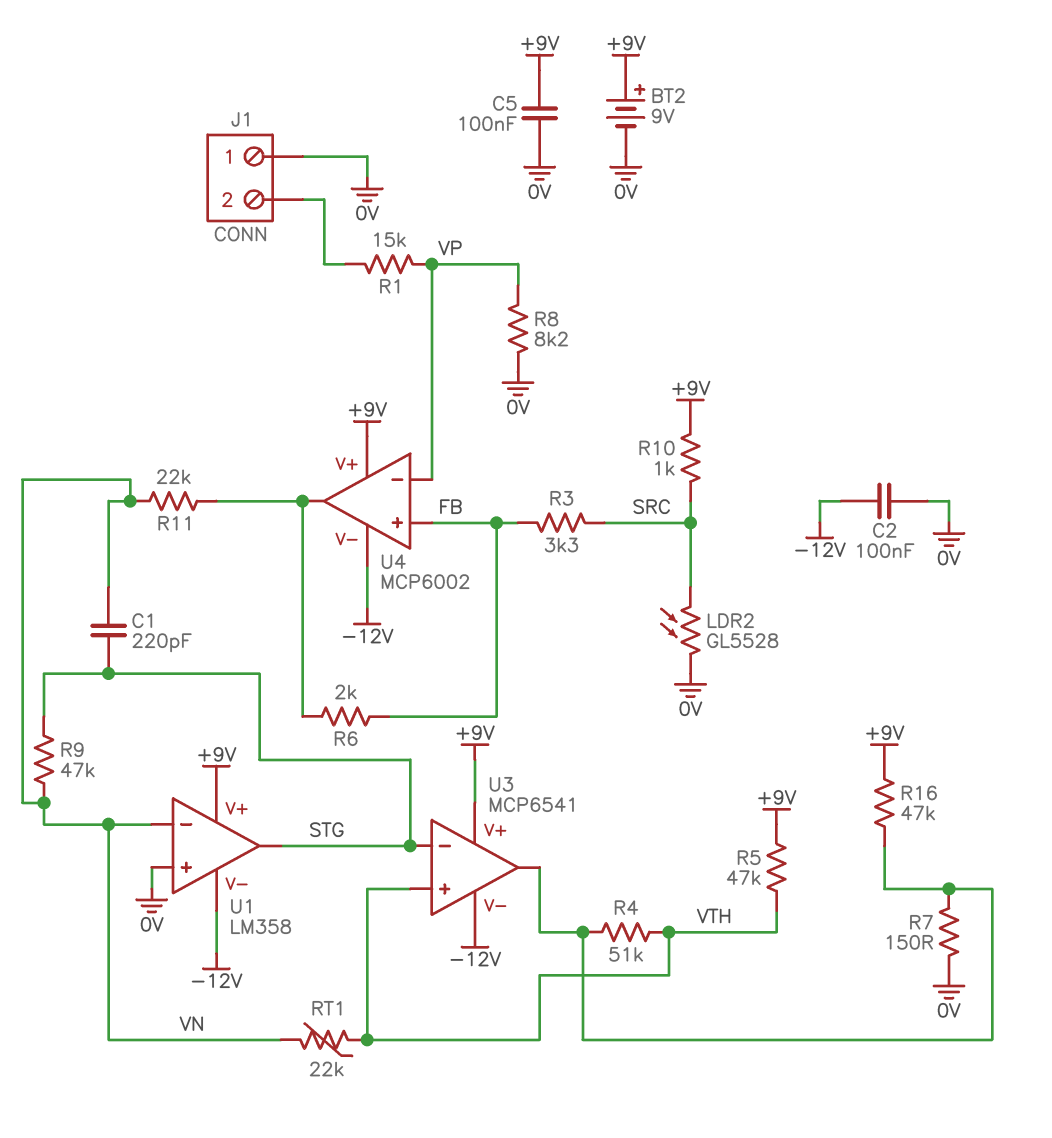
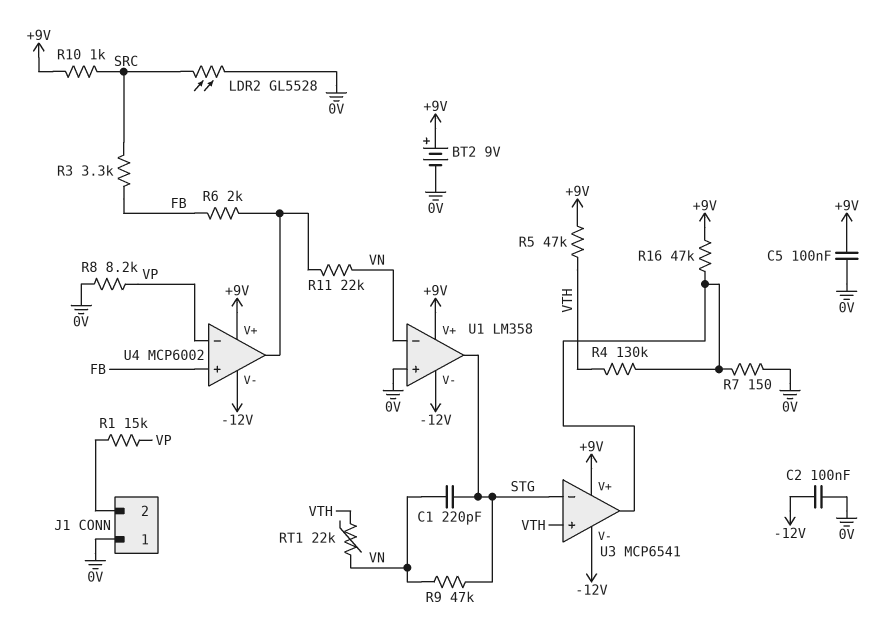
R4: 51k (U3/out, VTH) -> 130k (U3/out, VTH)

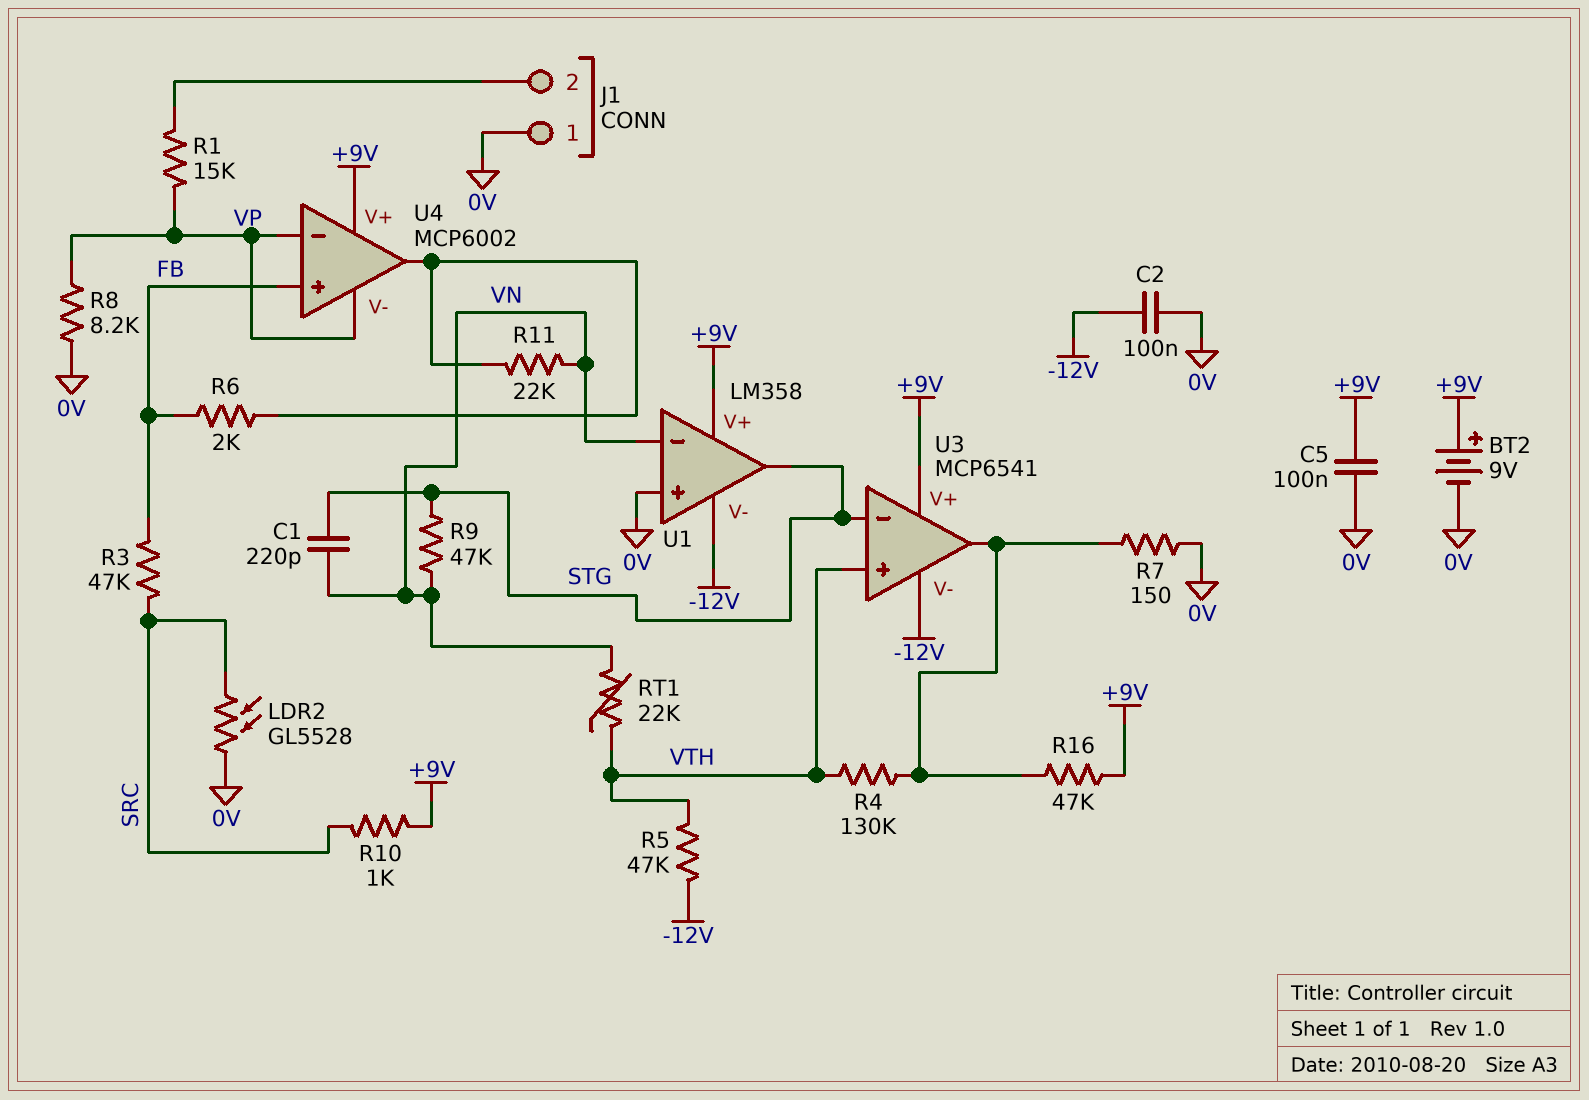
R3: 3.3k (FB, SRC) -> 47k (FB, SRC)
R5: 47k (+9V, VTH) -> 47k (-12V, VTH)
U4 pin V-: -12V -> VP

